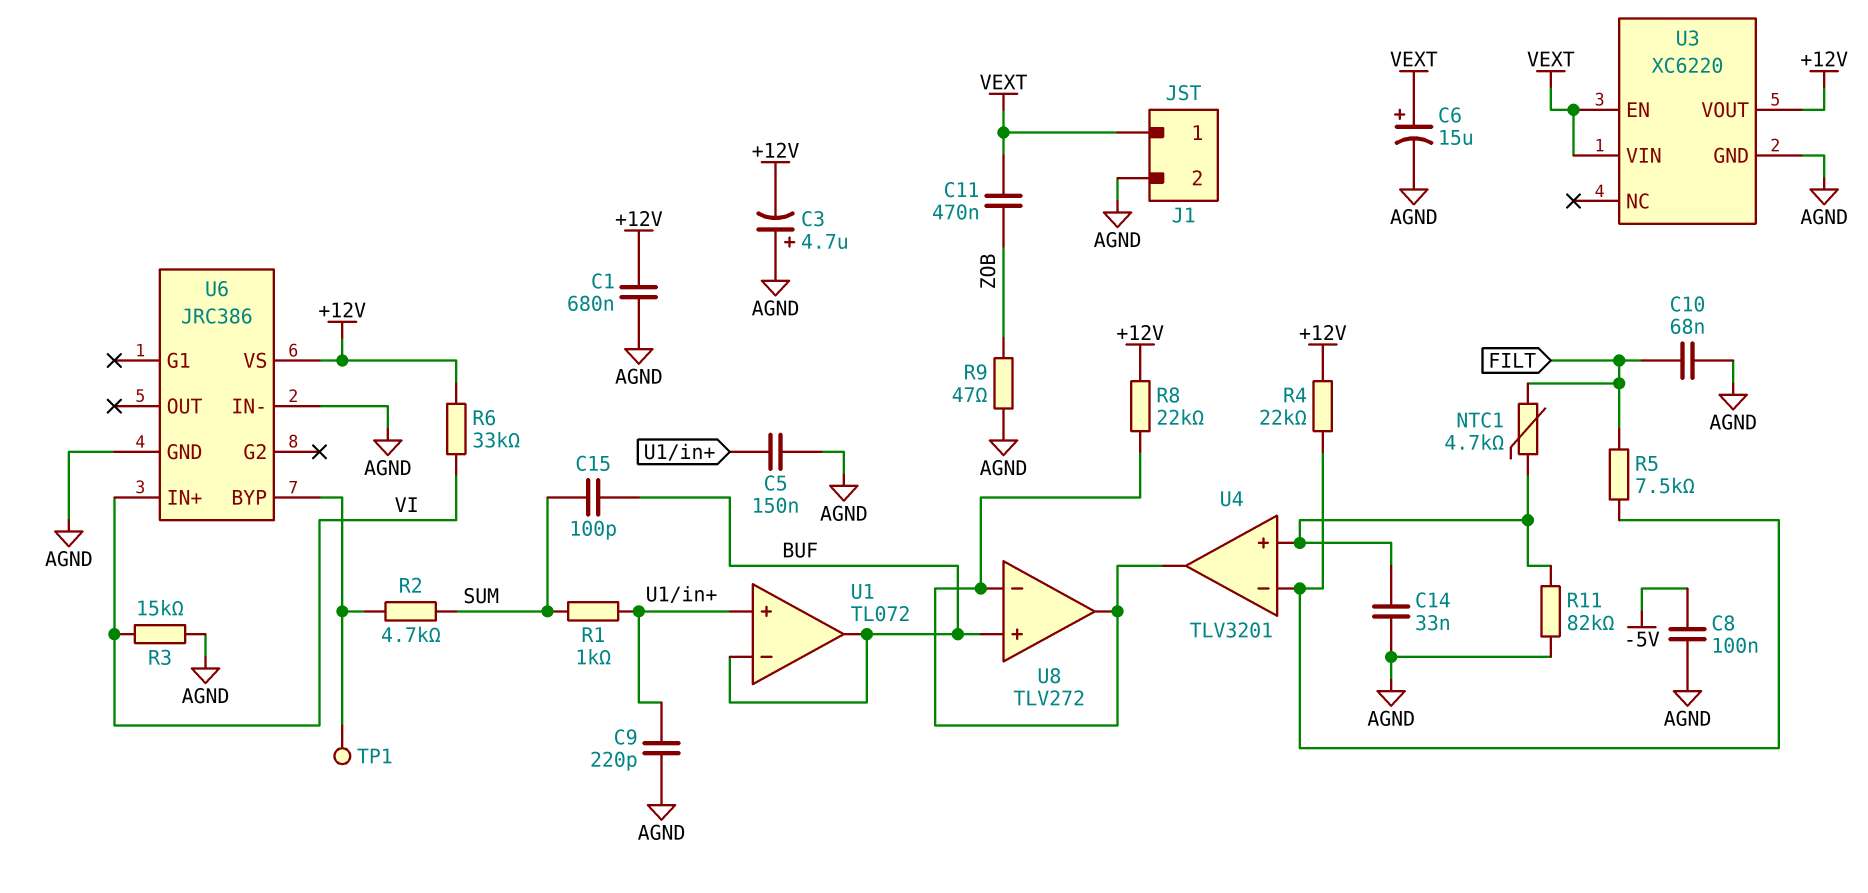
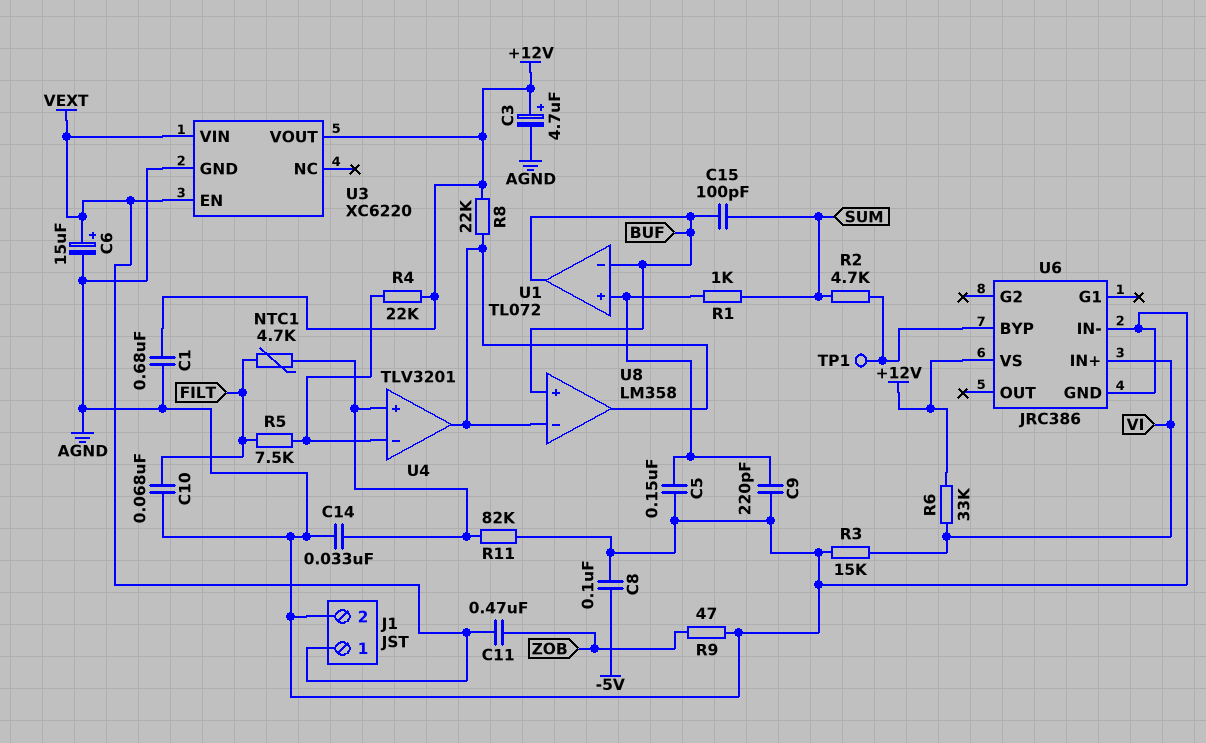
C3: 4.7uF (plus AGND, minus +12V) -> 4.7uF (plus +12V, minus AGND)
U8: TLV272 -> LM358

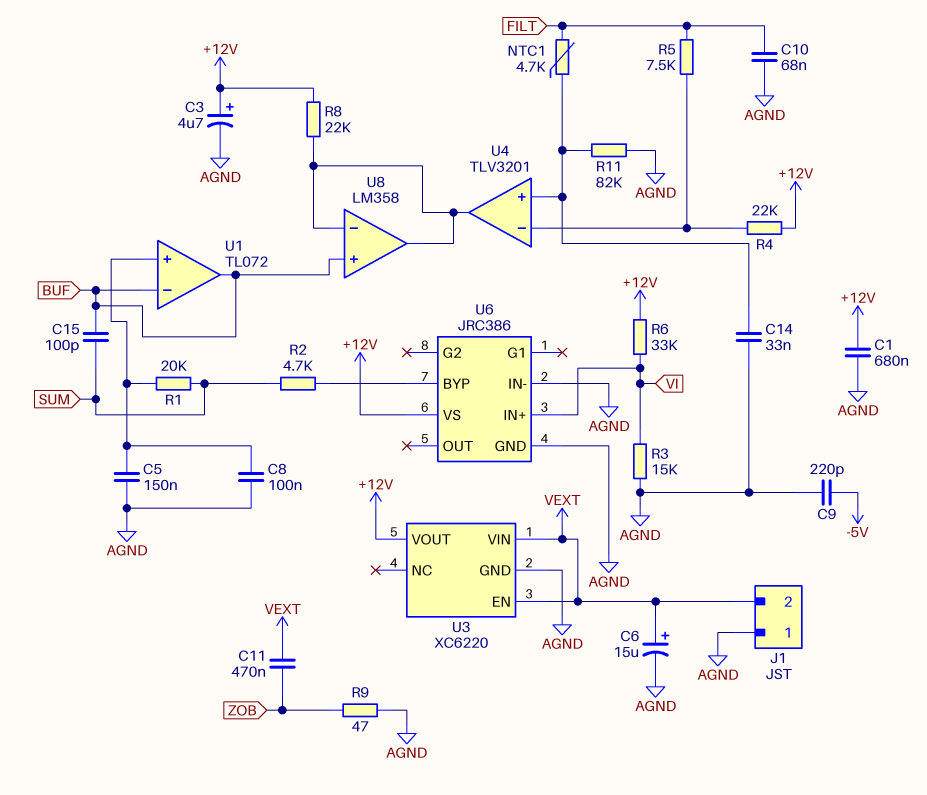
C8: 100nF (-5V, AGND) -> 100nF (AGND, U1/in+)
C9: 220pF (AGND, U1/in+) -> 220pF (-5V, AGND)
J1 pin 1: VEXT -> AGND
J1 pin 2: AGND -> VEXT
R1: 1k (SUM, U1/in+) -> 20k (SUM, U1/in+)
TP1: test point (U6/BYP) -> none

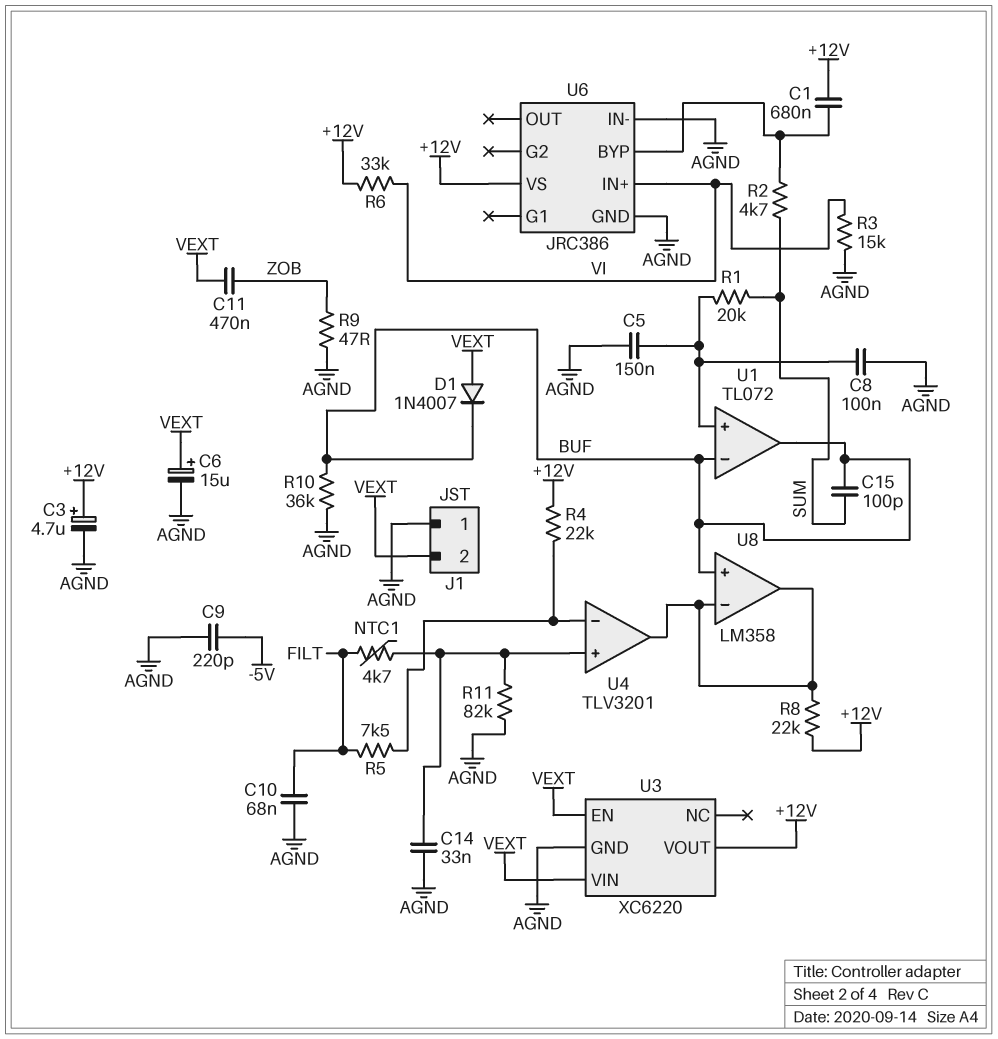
C1: 680nF (+12V, AGND) -> 680nF (+12V, U6/BYP)
D1: none -> diode 1N4007 (A VEXT, K BUF)
R10: none -> 36k (AGND, BUF)

